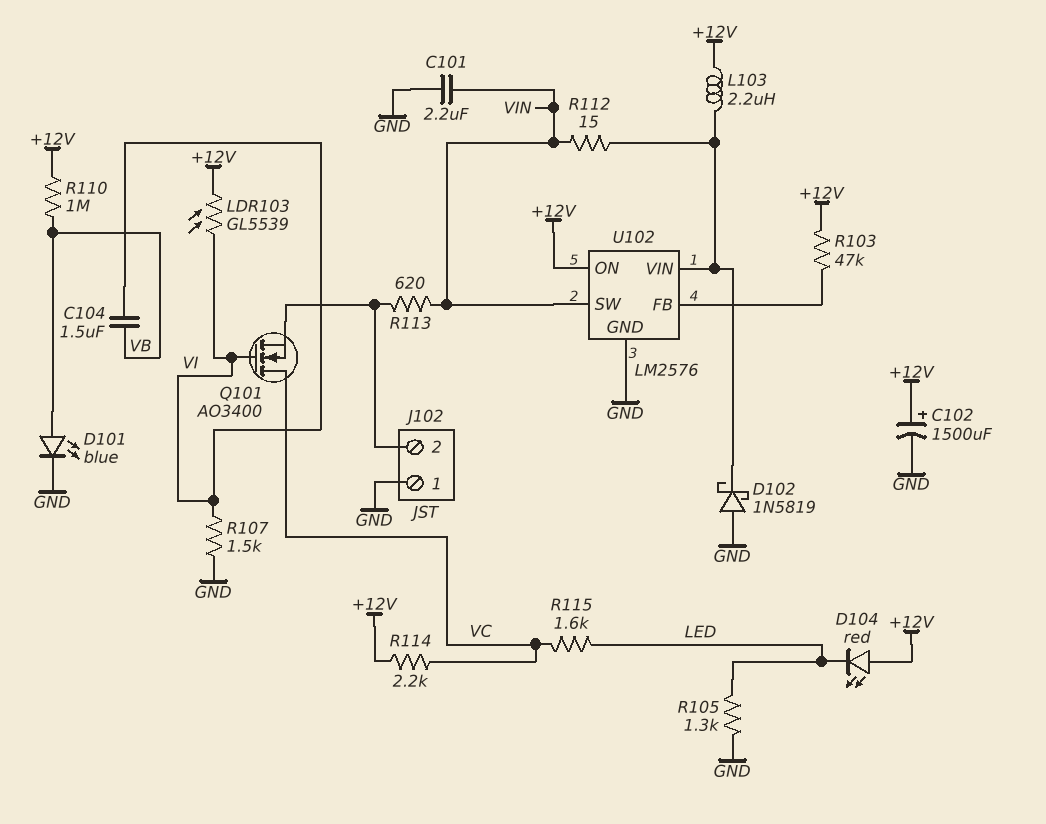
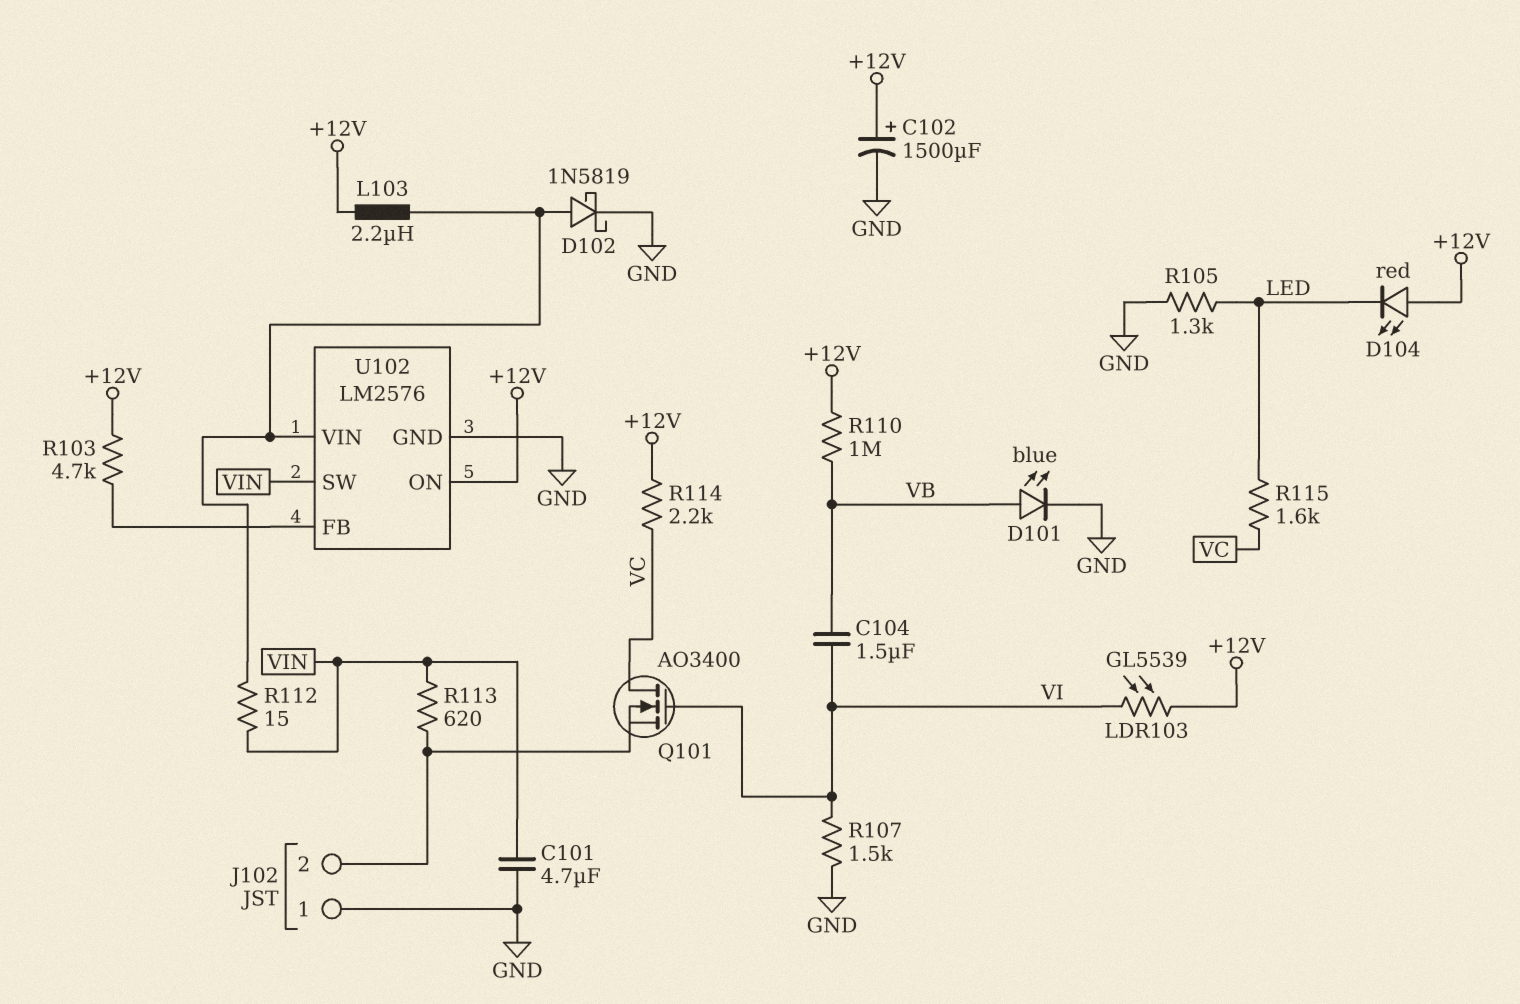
C101: 2.2uF (GND, VIN) -> 4.7uF (GND, VIN)
D102: schottky 1N5819 (A GND, K U102/VIN) -> schottky 1N5819 (A U102/VIN, K GND)
R103: 47k (+12V, U102/FB) -> 4.7k (+12V, U102/FB)

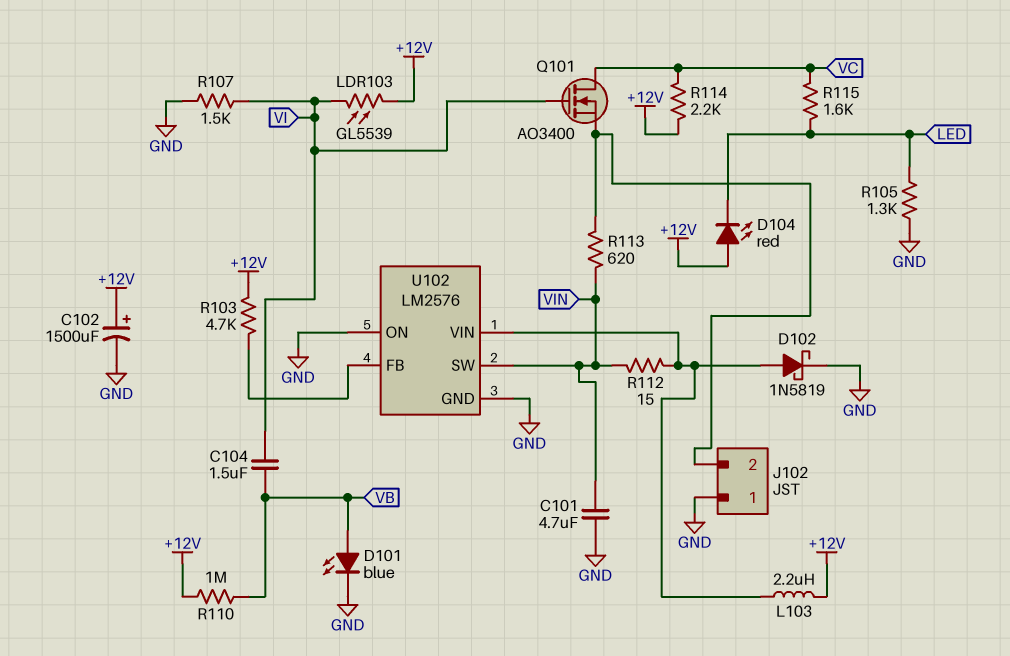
U102 pin ON: +12V -> GND

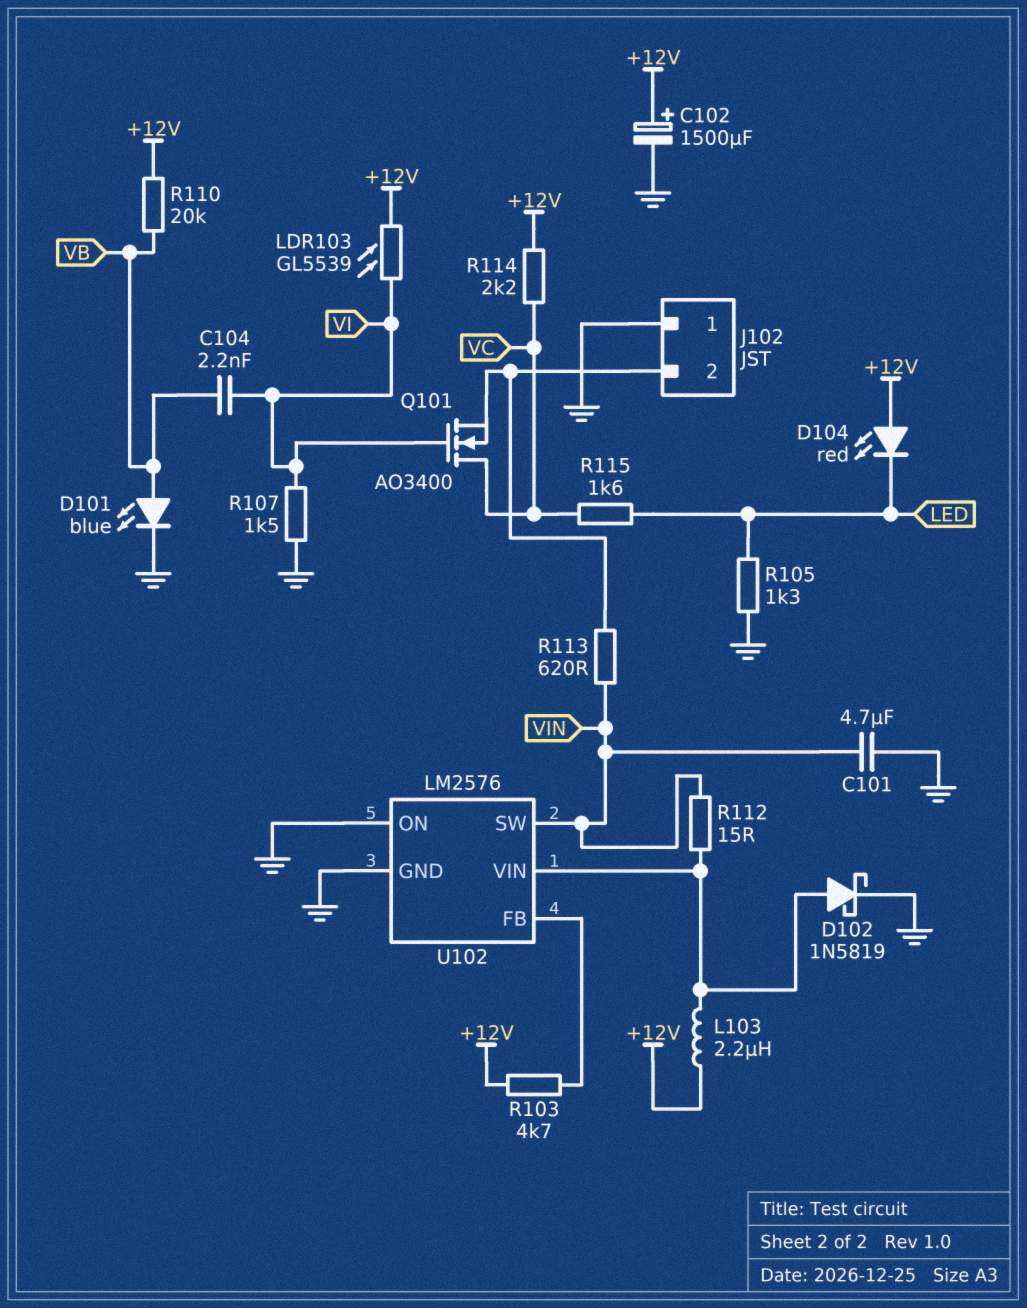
C104: 1.5uF (VB, VI) -> 2.2nF (VB, VI)
R110: 1M (+12V, VB) -> 20k (+12V, VB)

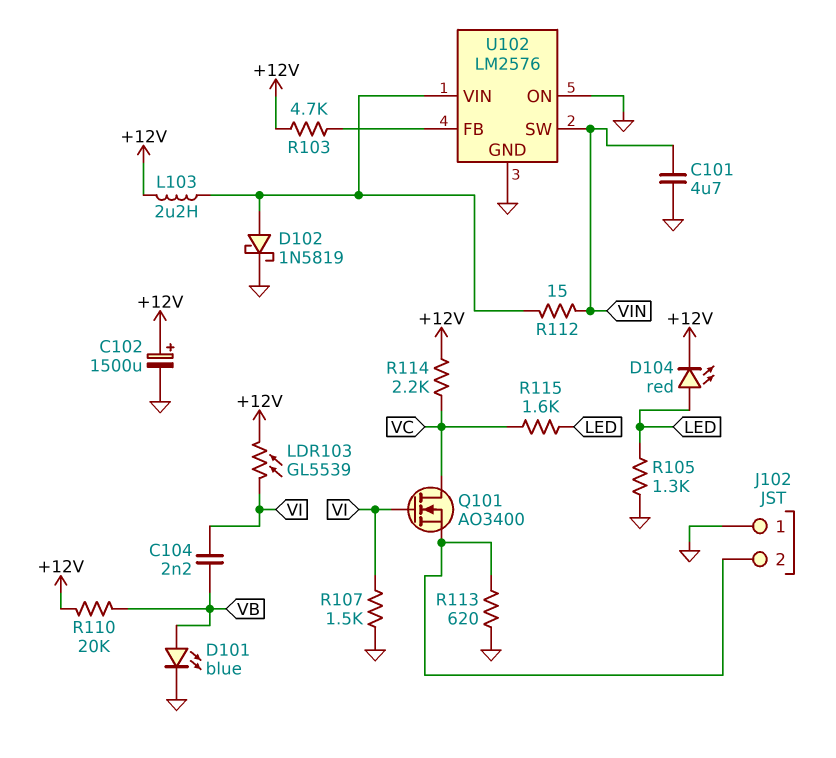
D104: LED red (A +12V, K LED) -> LED red (A LED, K +12V)
R113: 620 (J102/2, VIN) -> 620 (GND, J102/2)

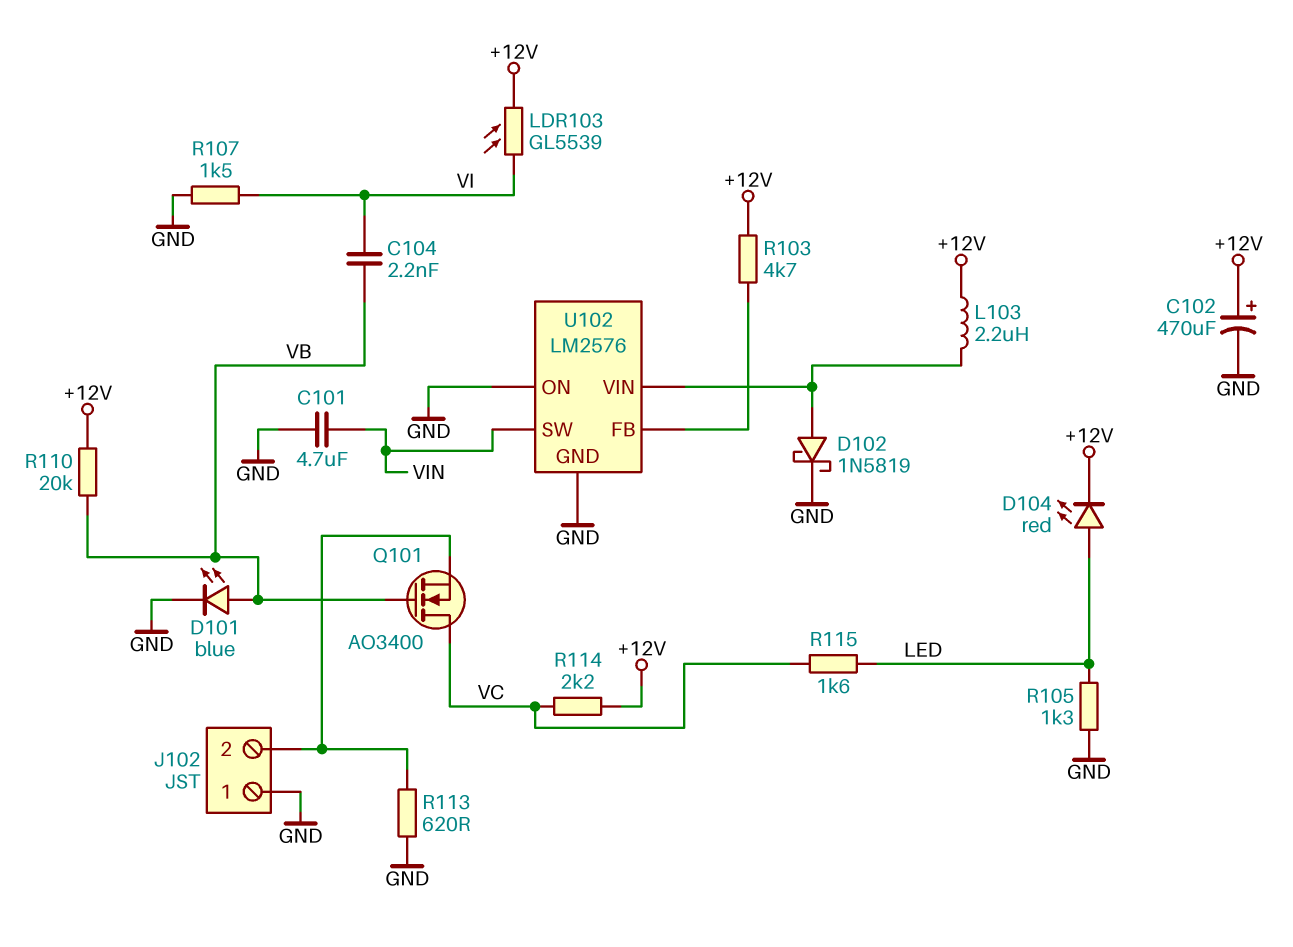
C102: 1500uF (plus +12V, minus GND) -> 470uF (plus +12V, minus GND)
Q101: NMOS AO3400 (G VI, D VC, S J102/2) -> NMOS AO3400 (G VB, D VC, S J102/2)
R112: 15 (U102/VIN, VIN) -> none

